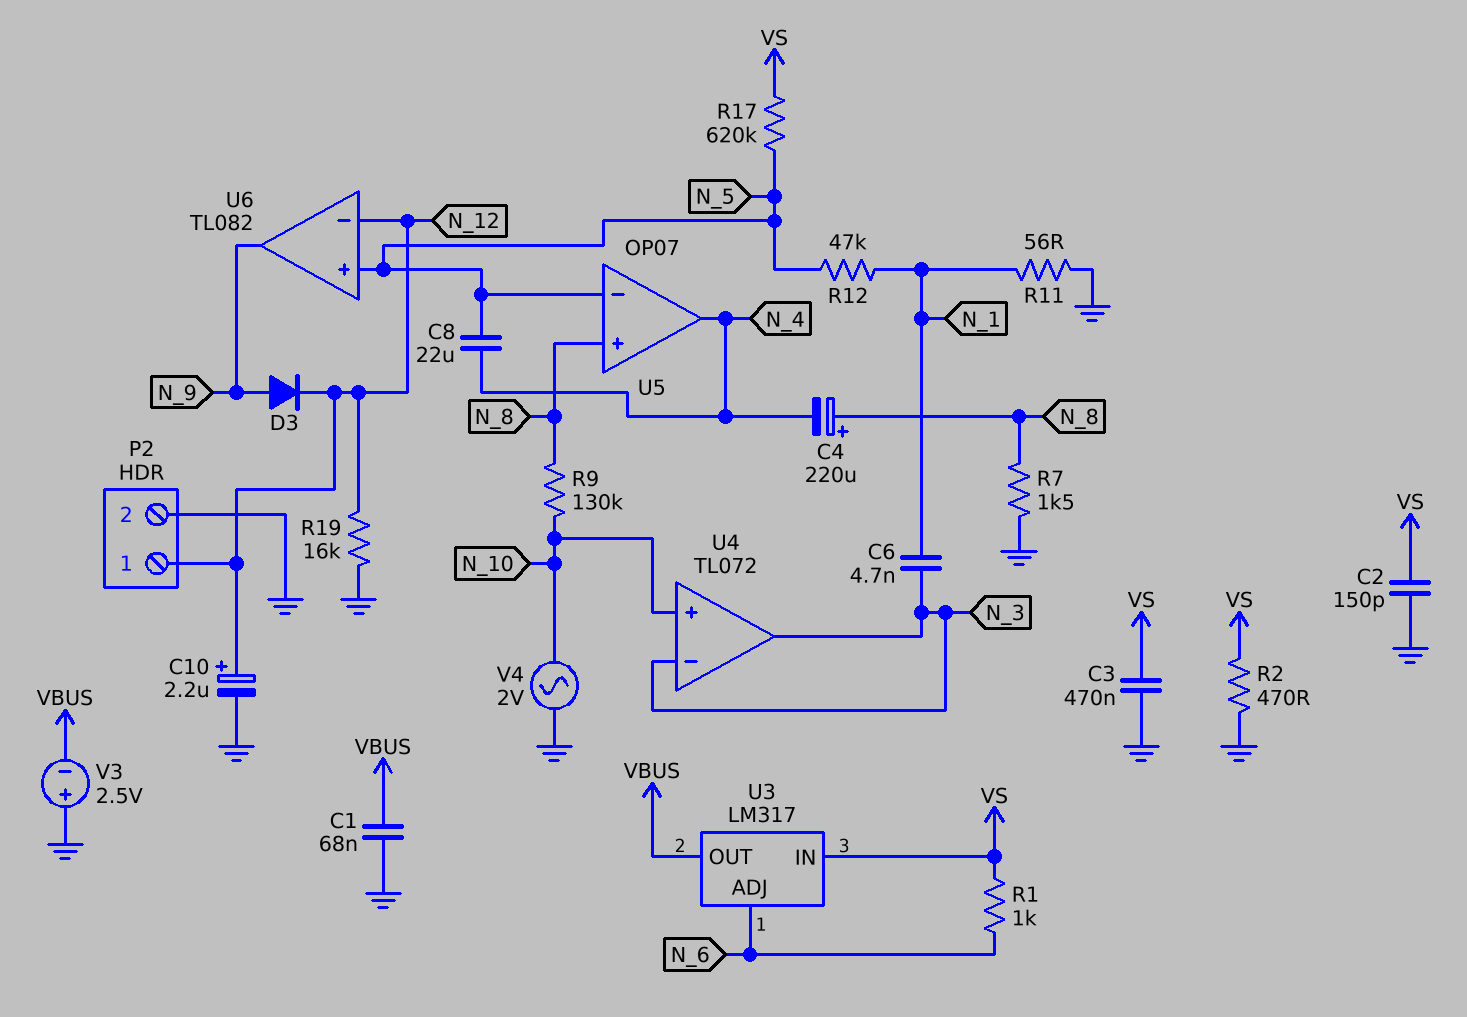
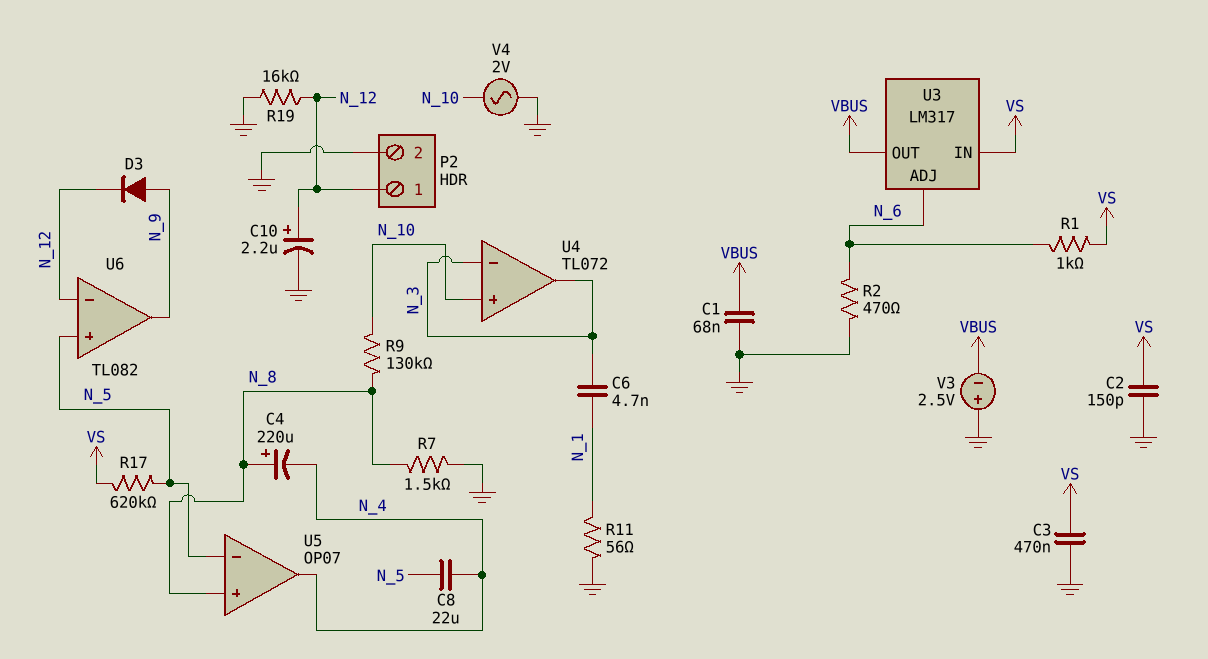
R2: 470 (GND, VS) -> 470 (GND, N_6)
R12: 47k (N_1, N_5) -> none

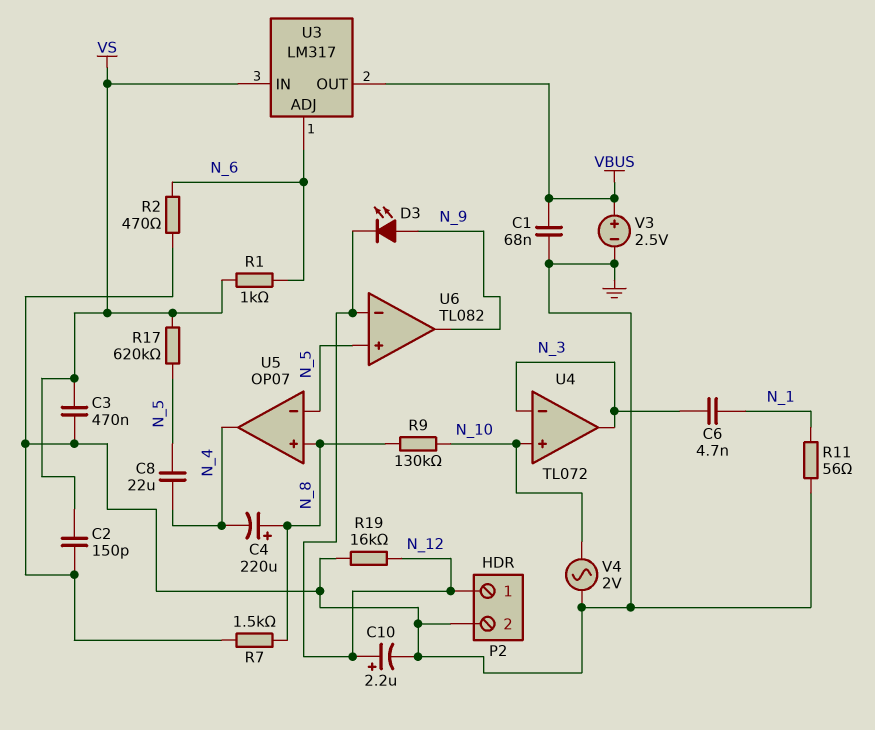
D3: diode (A N_9, K N_12) -> LED (A N_9, K N_12)
V3: 2.5V (plus GND, minus VBUS) -> 2.5V (plus VBUS, minus GND)

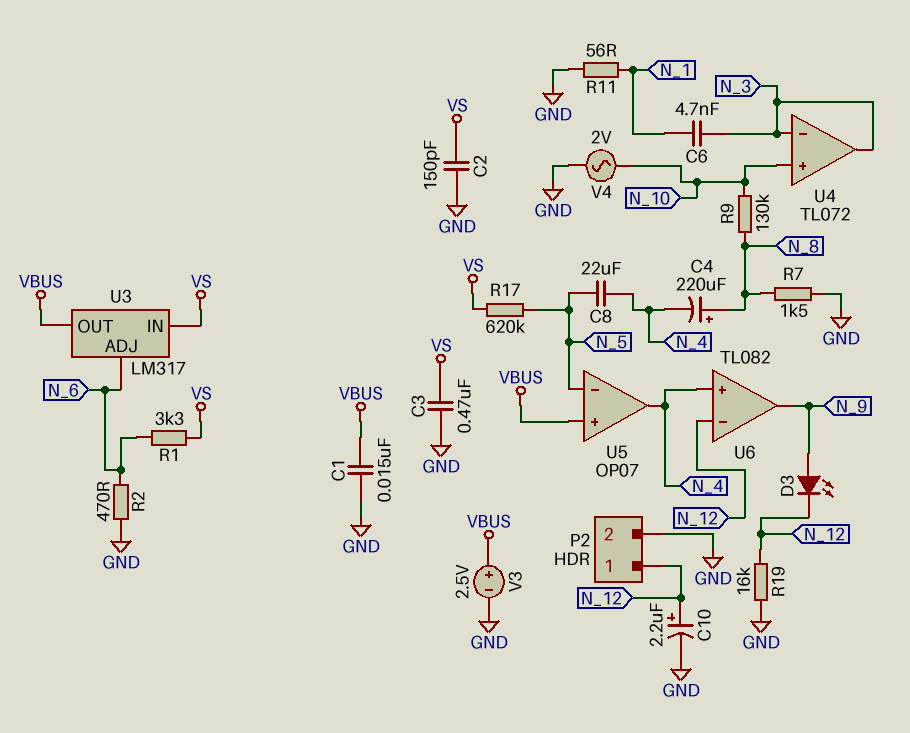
C1: 68nF (GND, VBUS) -> 15nF (GND, VBUS)
R1: 1k (N_6, VS) -> 3.3k (N_6, VS)
U5 pin in+: N_8 -> VBUS
U6 pin in+: N_5 -> N_4

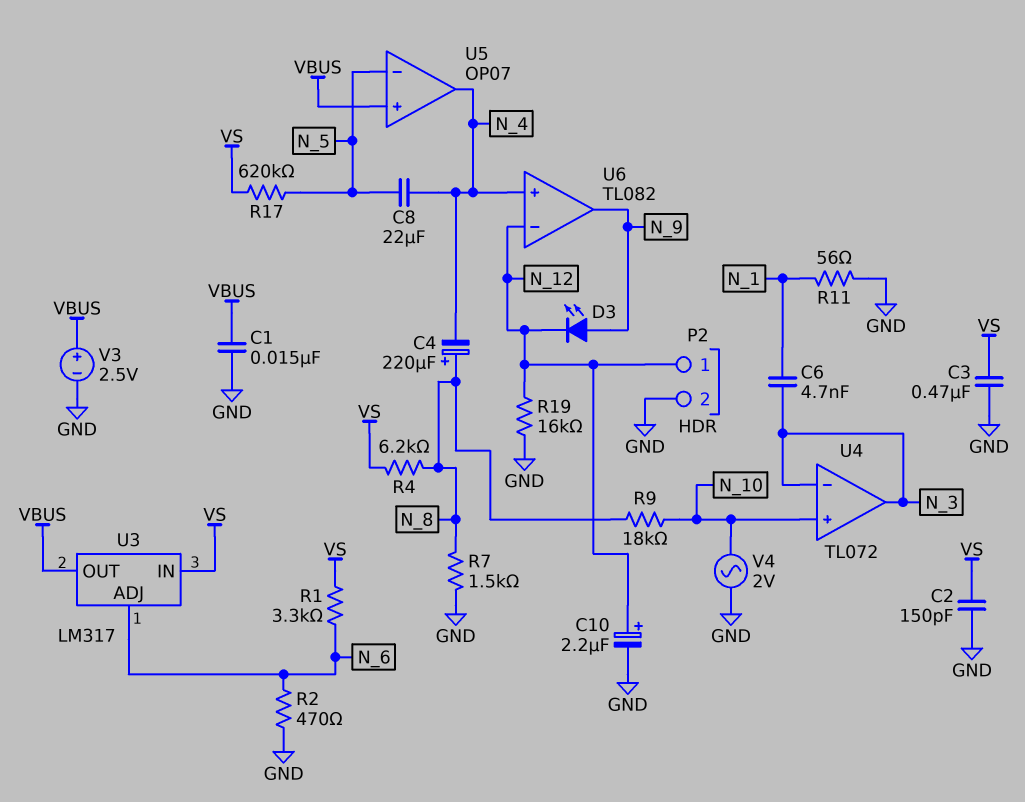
R4: none -> 6.2k (N_8, VS)
R9: 130k (N_8, N_10) -> 18k (N_8, N_10)

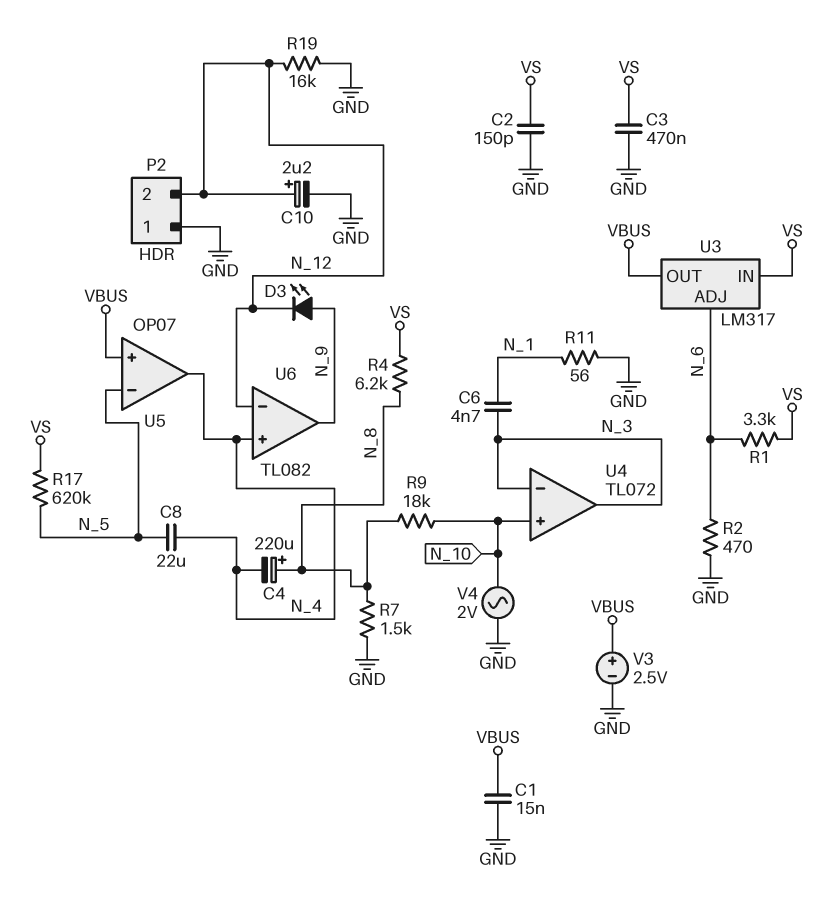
P2 pin 1: N_12 -> GND
P2 pin 2: GND -> N_12

